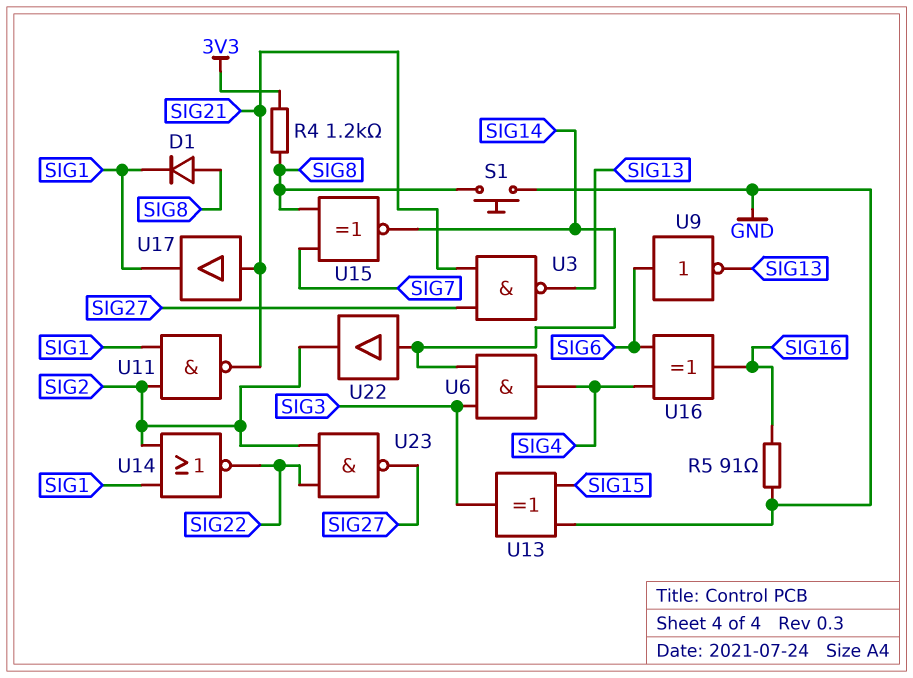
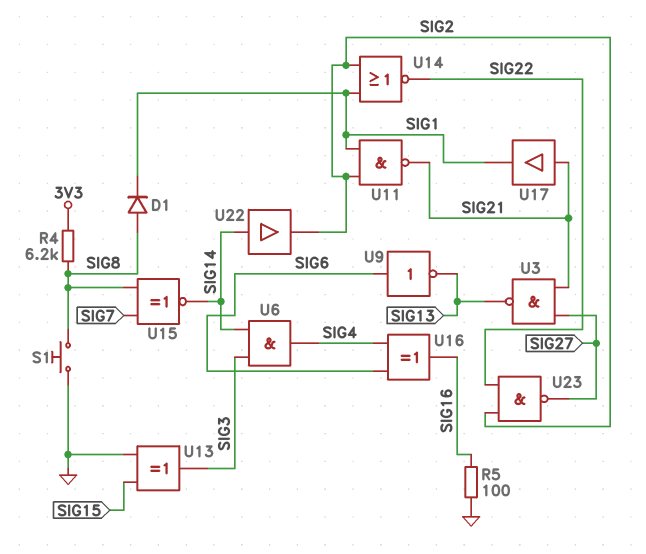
R4: 1.2k (3V3, SIG8) -> 6.2k (3V3, SIG8)
R5: 91 (GND, SIG16) -> 100 (GND, SIG16)

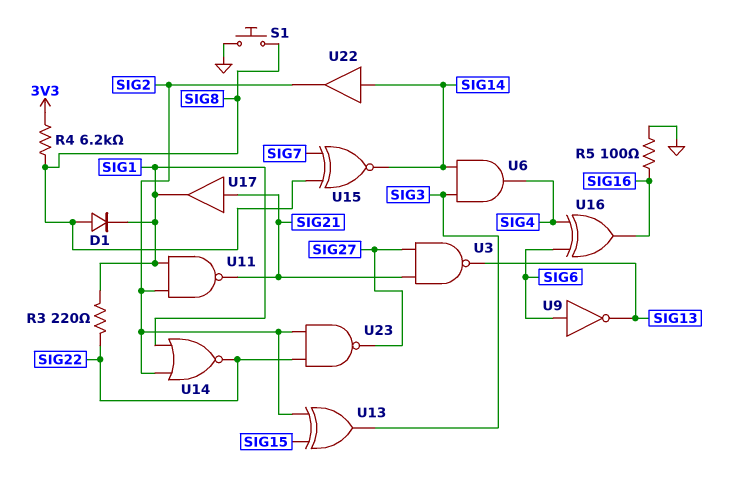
R3: none -> 220 (SIG1, SIG22)
U13: XOR (in GND, in SIG15, out SIG3) -> XOR (in SIG2, in SIG15, out SIG3)

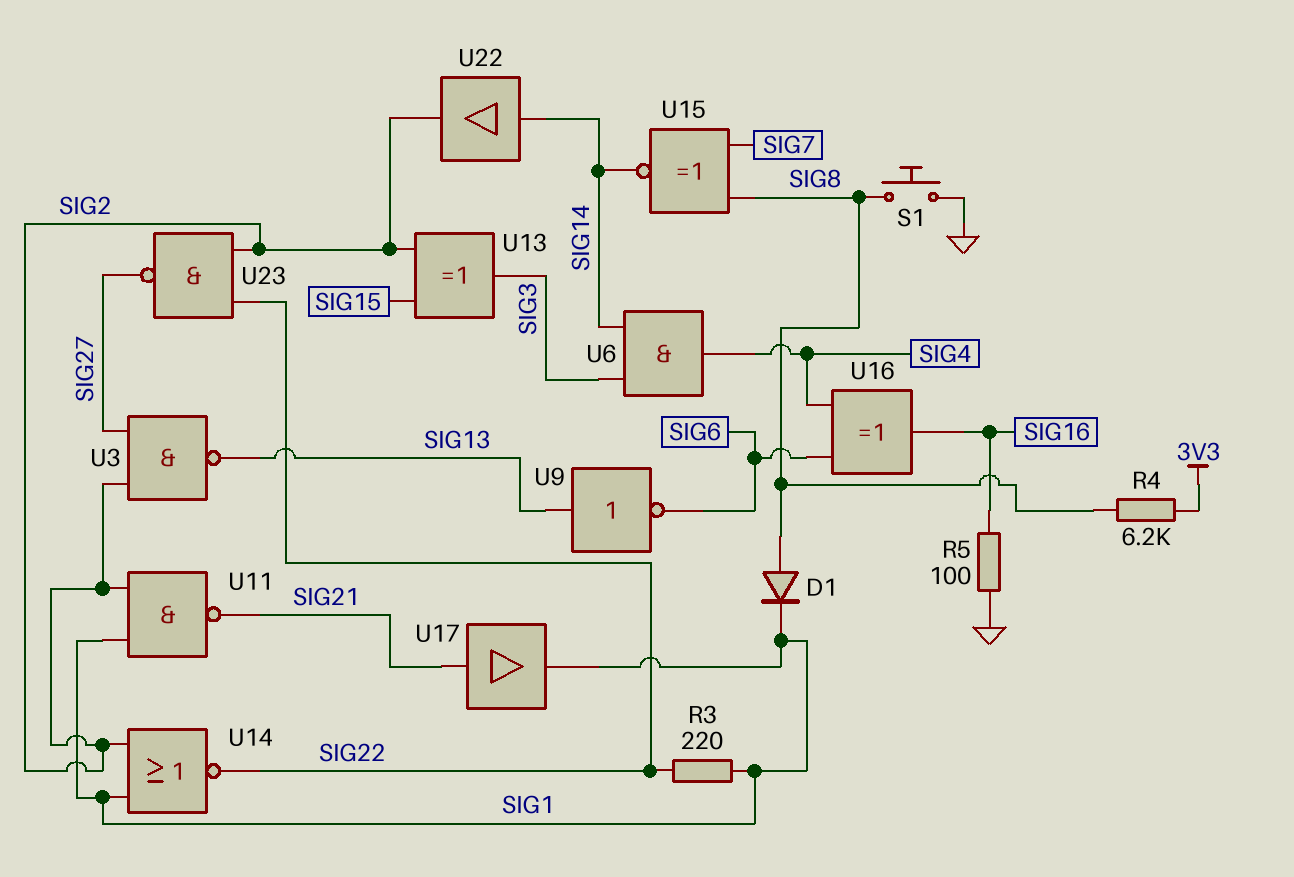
U3: NAND (in SIG21, in SIG27, out SIG13) -> NAND (in SIG2, in SIG27, out SIG13)
U9: NOT (in SIG6, out SIG13) -> NOT (in SIG13, out SIG6)

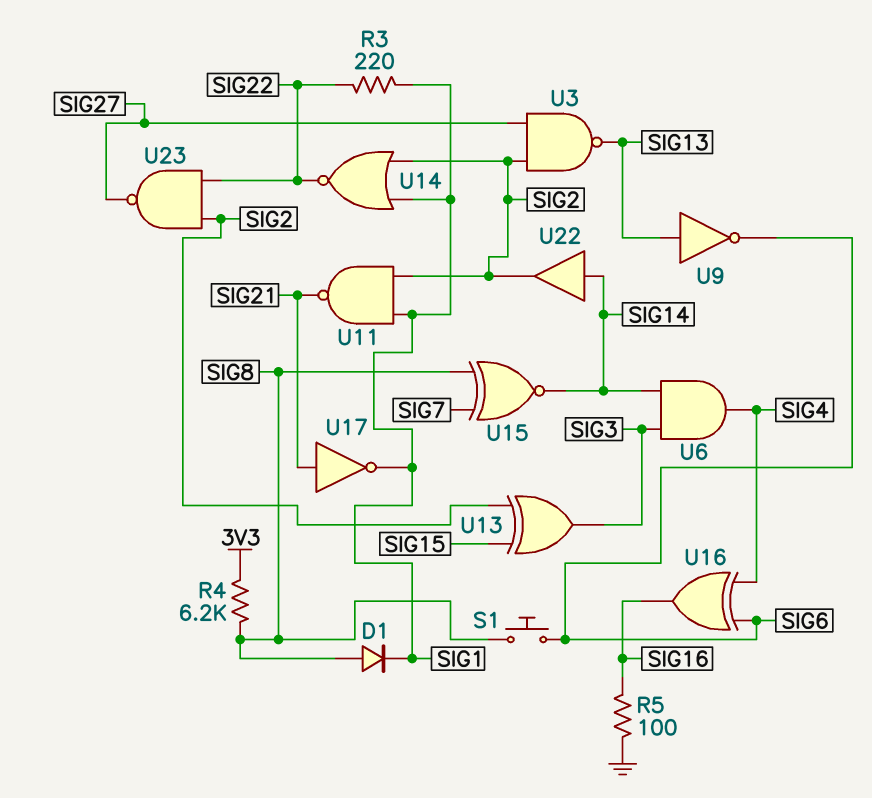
S1: button (GND, SIG8) -> button (SIG6, SIG8)
U17: buffer (in SIG21, out SIG1) -> NOT (in SIG21, out SIG1)

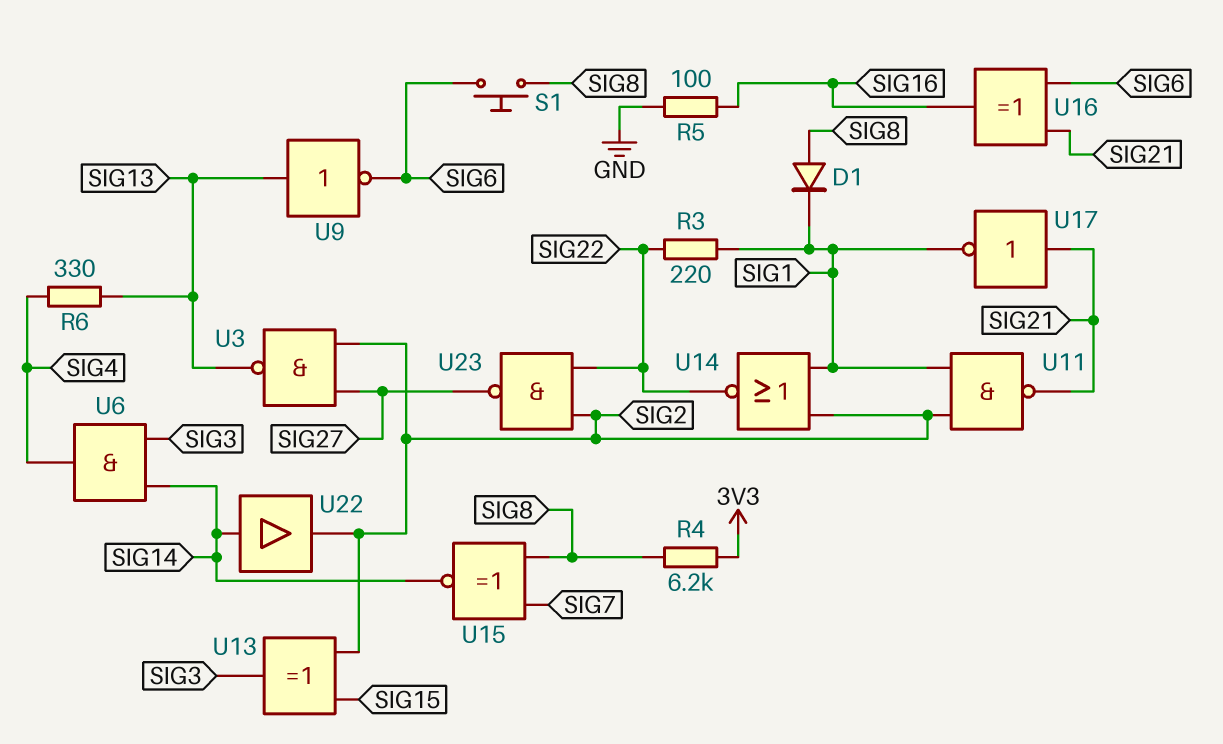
R6: none -> 330 (SIG4, SIG13)
U16: XOR (in SIG4, in SIG6, out SIG16) -> XOR (in SIG6, in SIG21, out SIG16)

